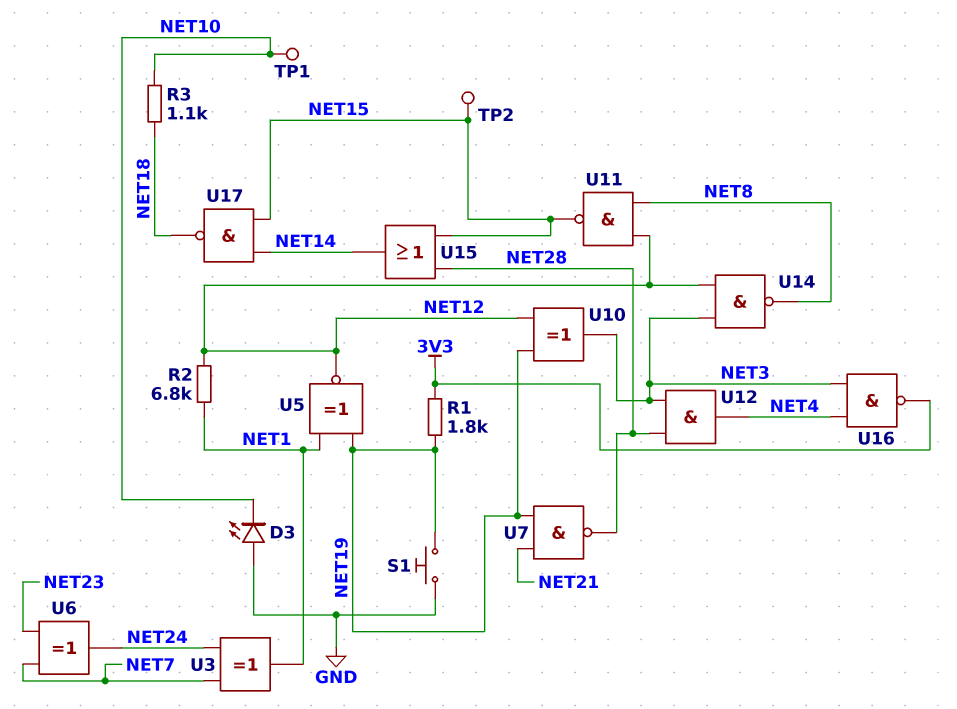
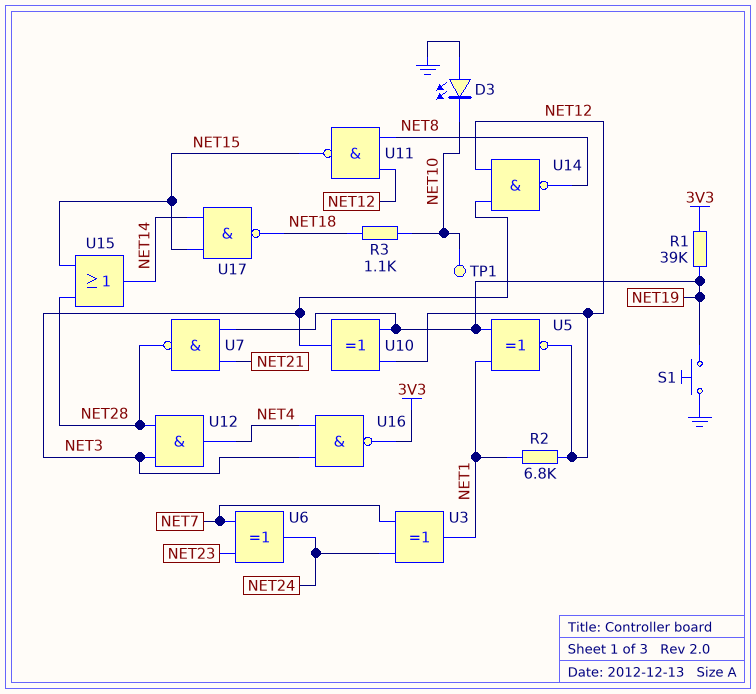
R1: 1.8k (3V3, NET19) -> 39k (3V3, NET19)
TP2: test point (NET15) -> none

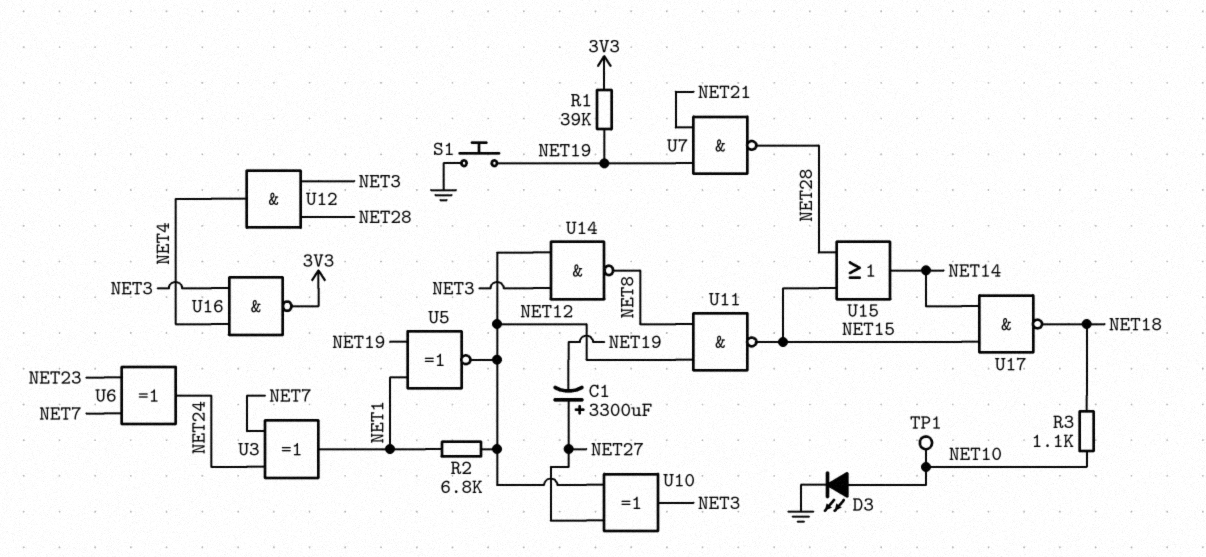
C1: none -> 3300uF (plus NET27, minus NET19)
D3: LED (A GND, K NET10) -> LED (A NET10, K GND)
U10: XOR (in NET12, in NET19, out NET3) -> XOR (in NET12, in NET27, out NET3)

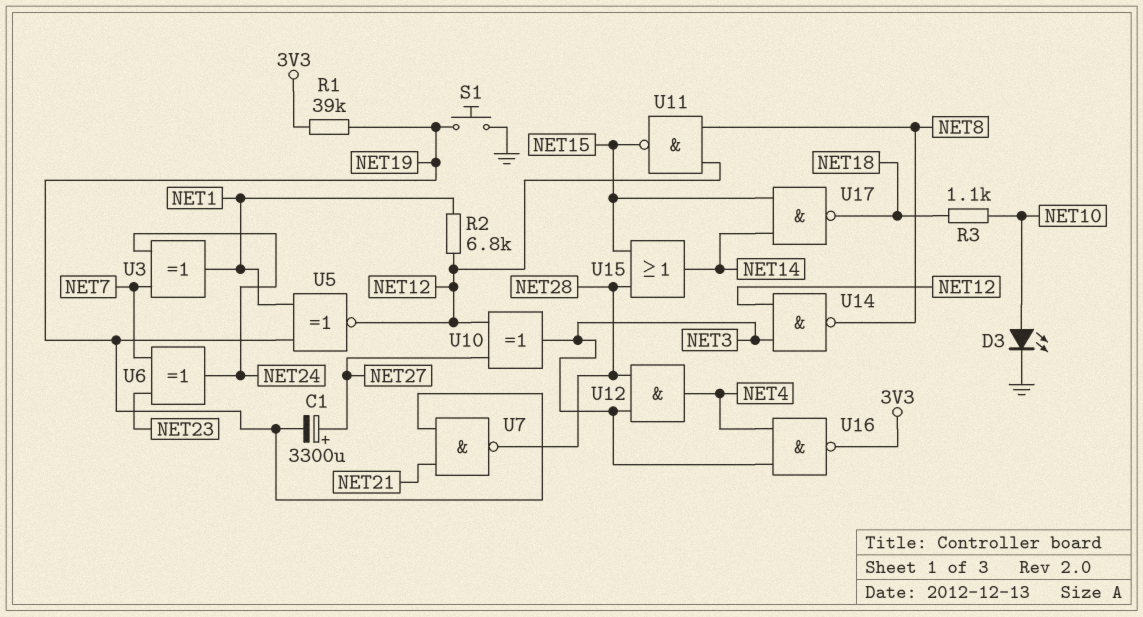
TP1: test point (NET10) -> none

